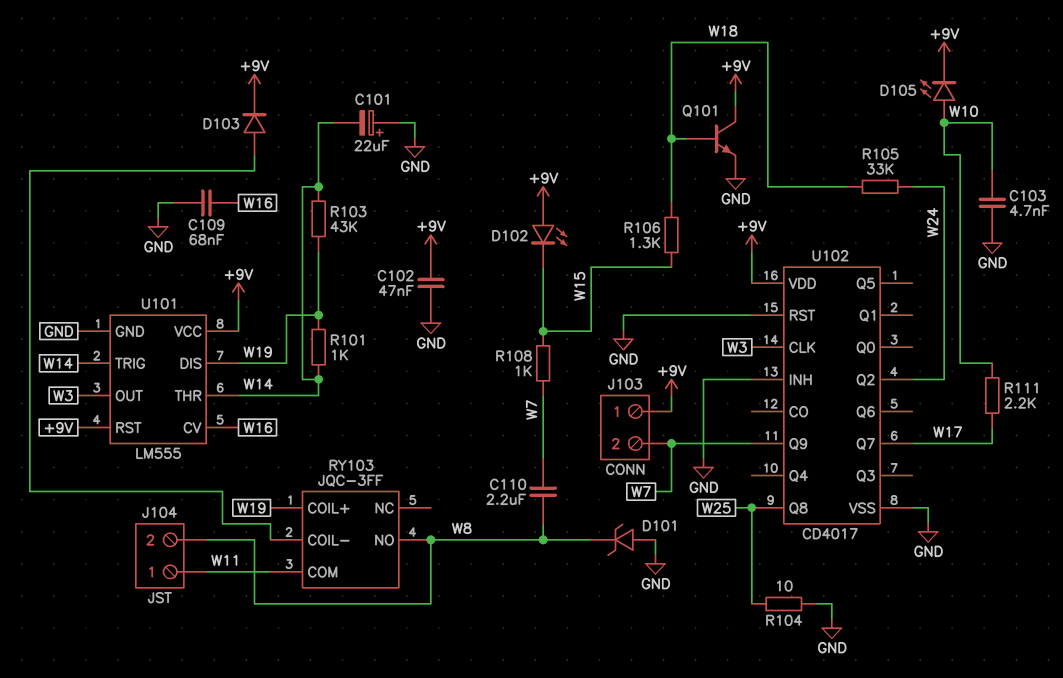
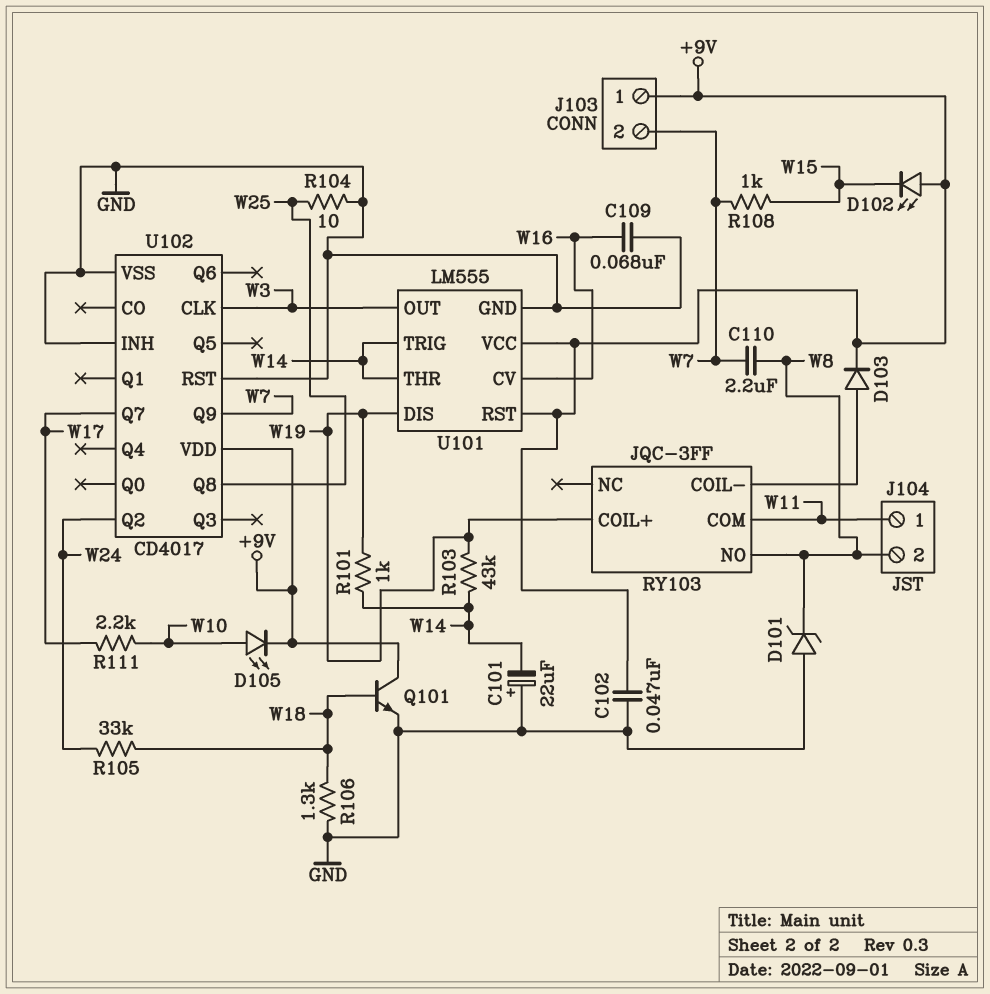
C103: 4.7nF (GND, W10) -> none
R106: 1.3k (W15, W18) -> 1.3k (GND, W18)

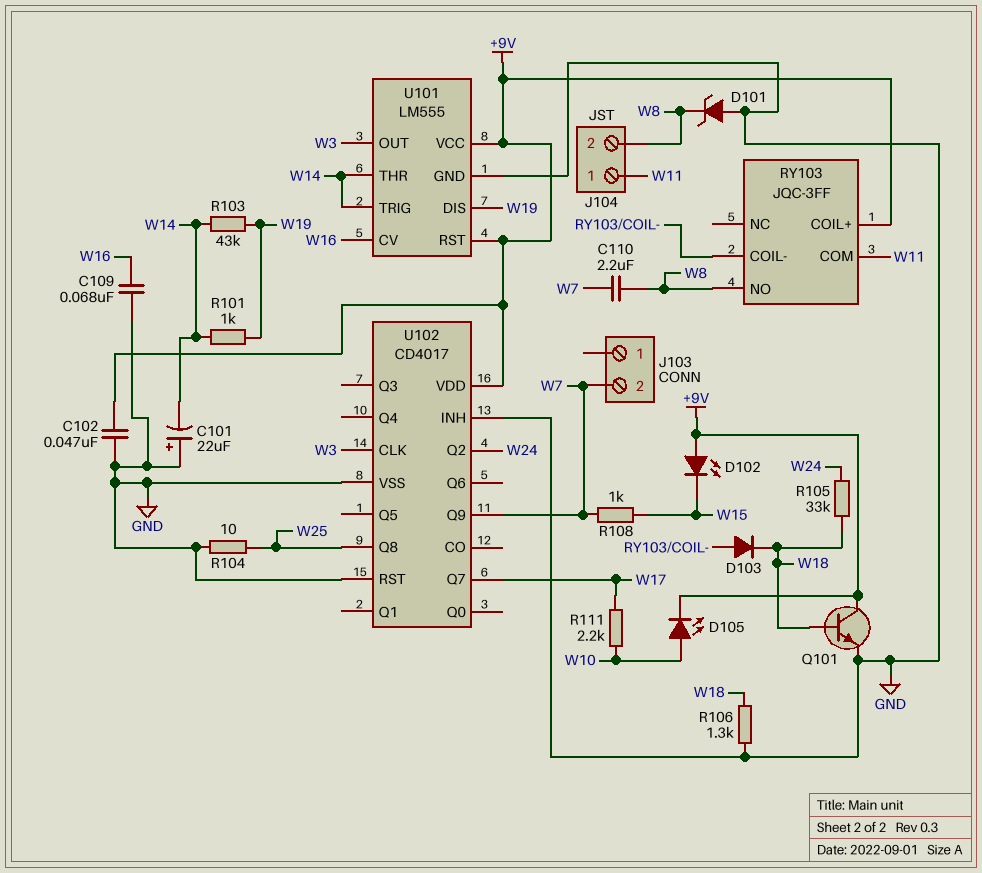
D103: diode (A RY103/COIL-, K +9V) -> diode (A RY103/COIL-, K W18)
J103 pin 1: +9V -> none
RY103 pin COIL+: W19 -> +9V

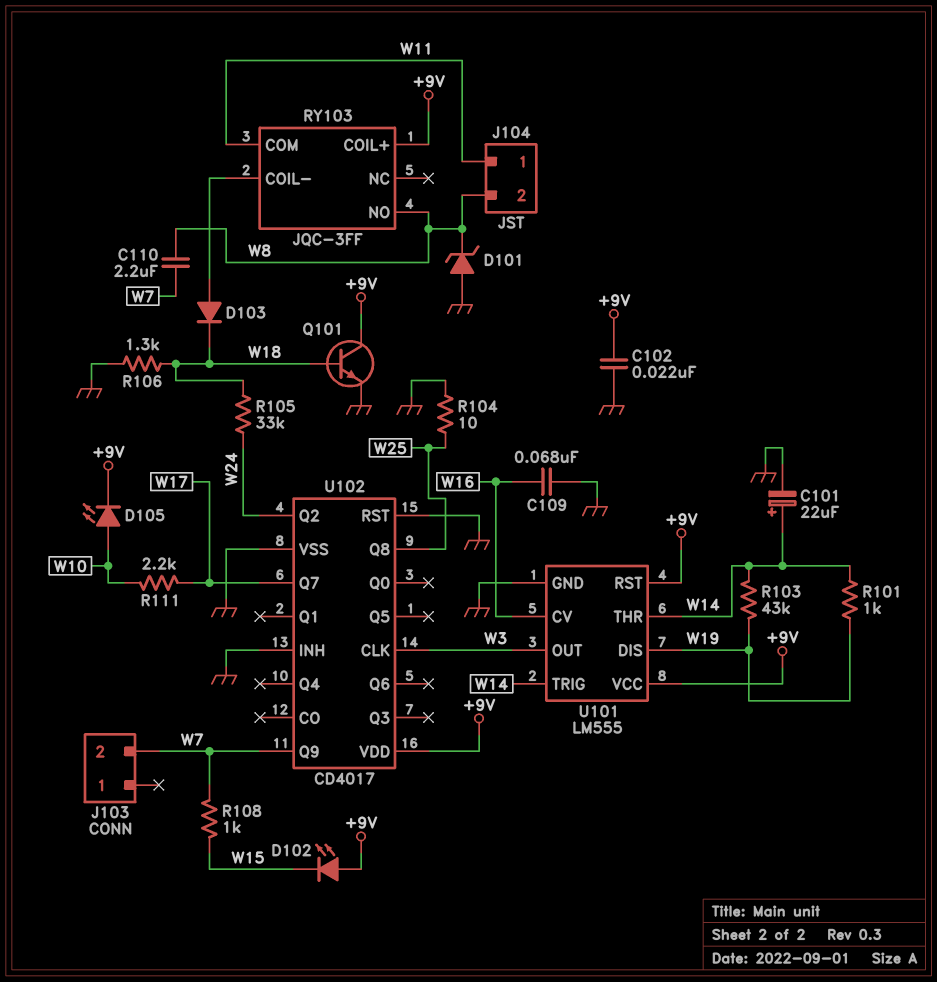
C101: 22uF (plus GND, minus W14) -> 22uF (plus W14, minus GND)
C102: 47nF (+9V, GND) -> 22nF (+9V, GND)

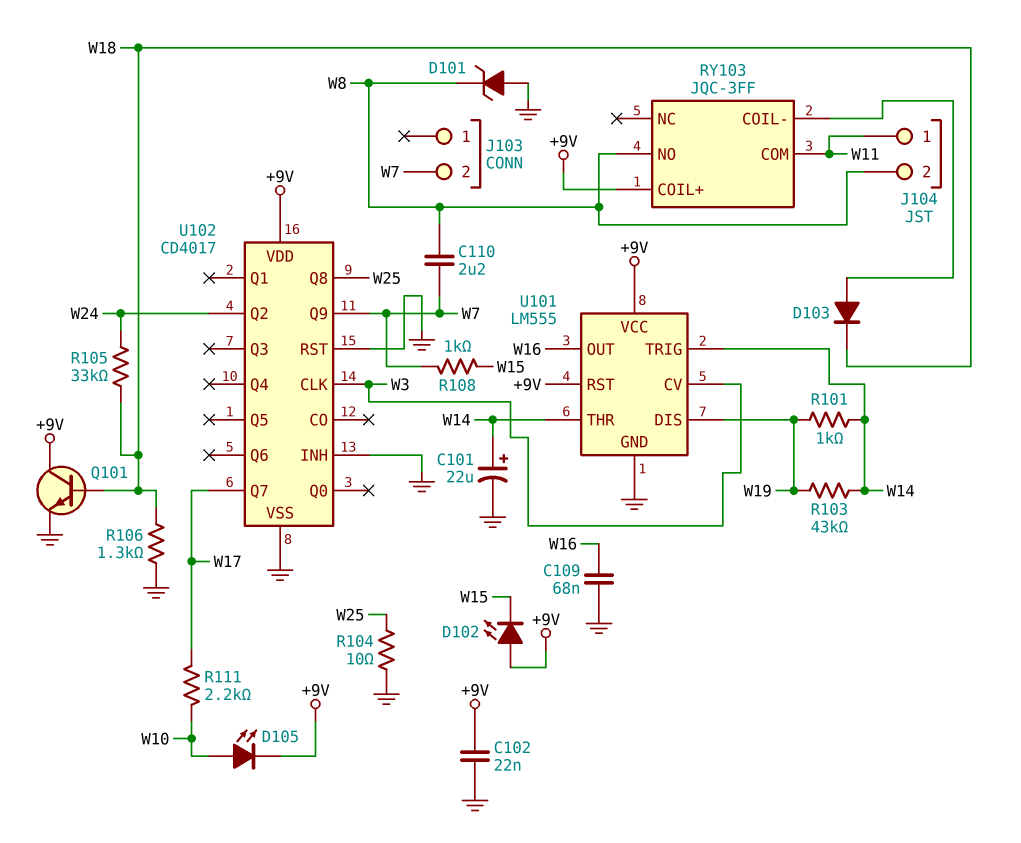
U101 pin CV: W16 -> W3
U101 pin OUT: W3 -> W16

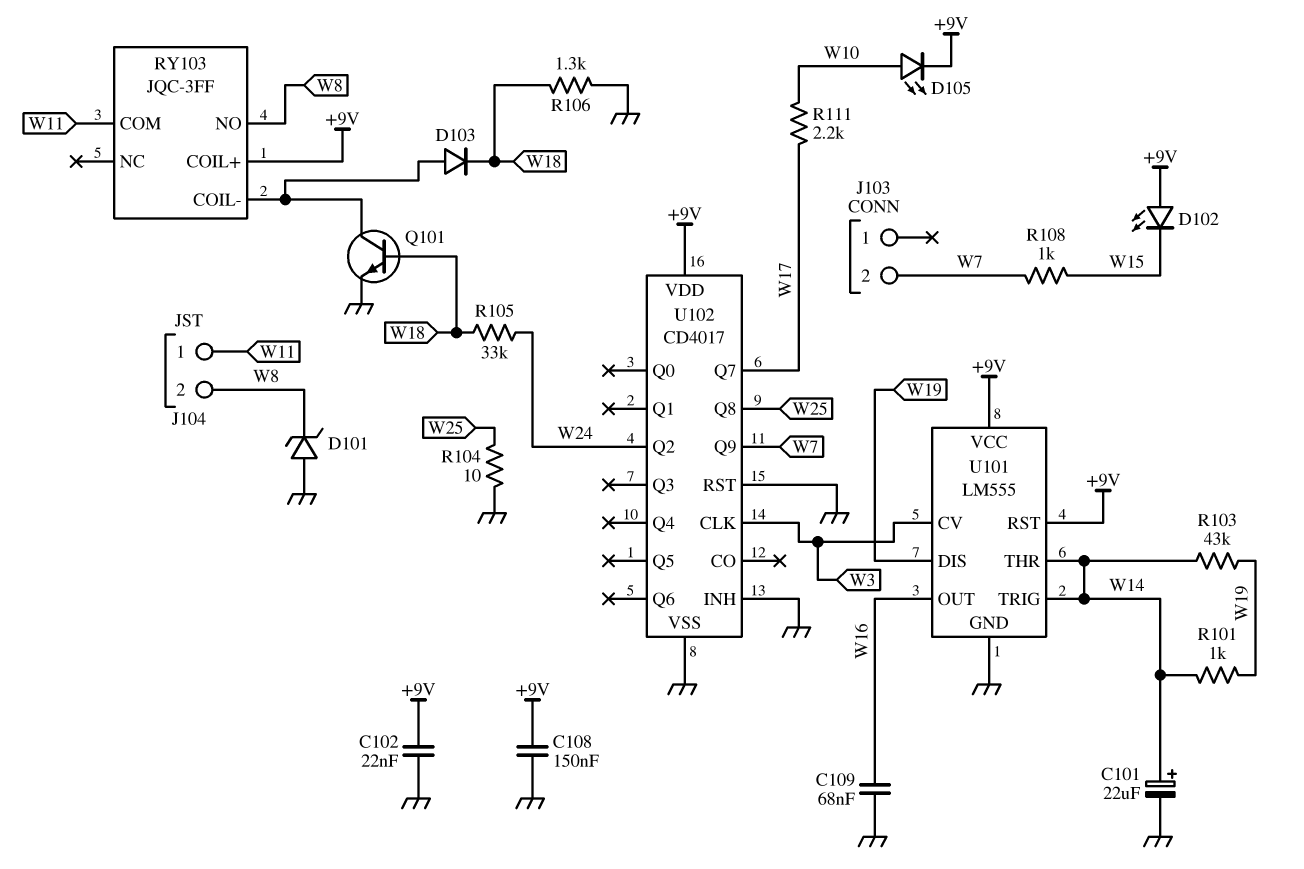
C108: none -> 150nF (+9V, GND)
C110: 2.2uF (W7, W8) -> none
Q101: NPN (B W18, C +9V, E GND) -> NPN (B W18, C RY103/COIL-, E GND)

